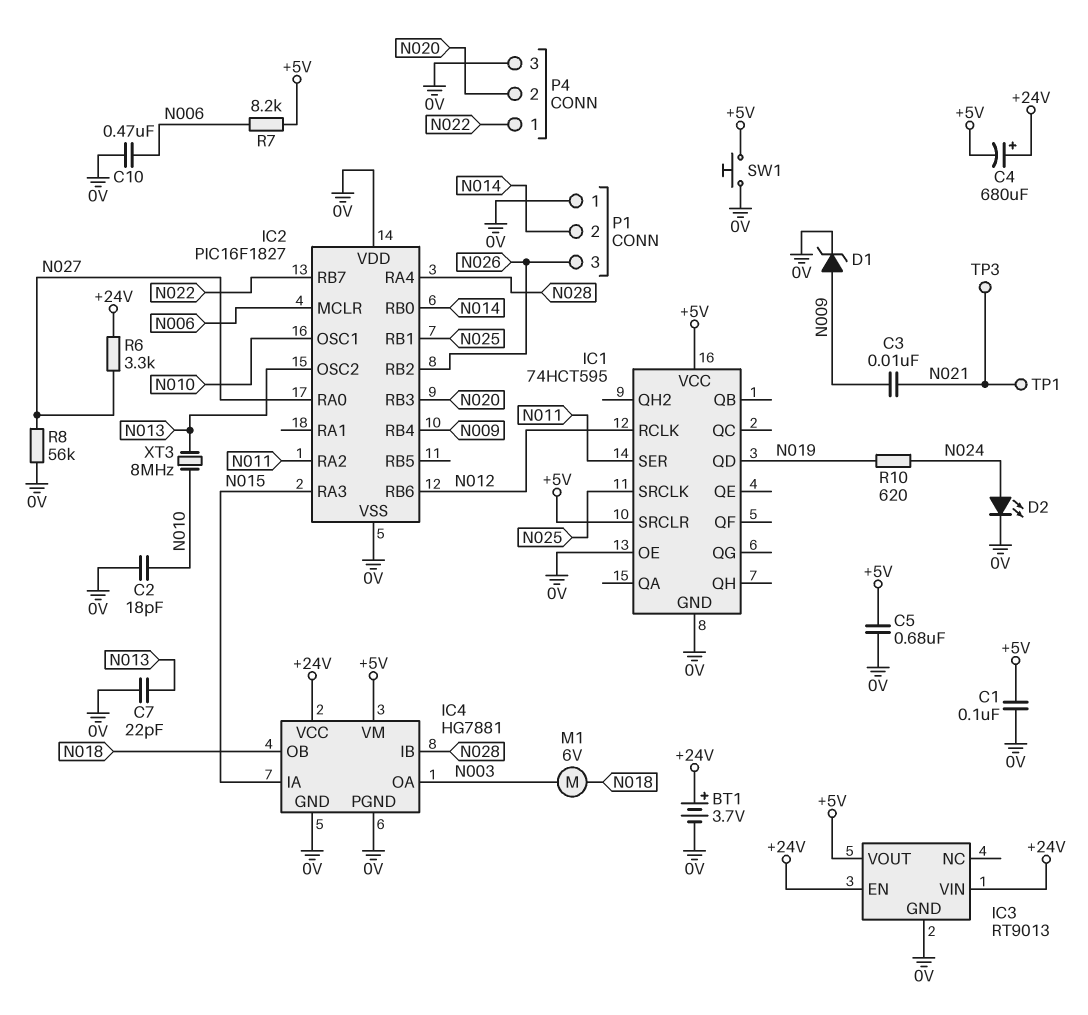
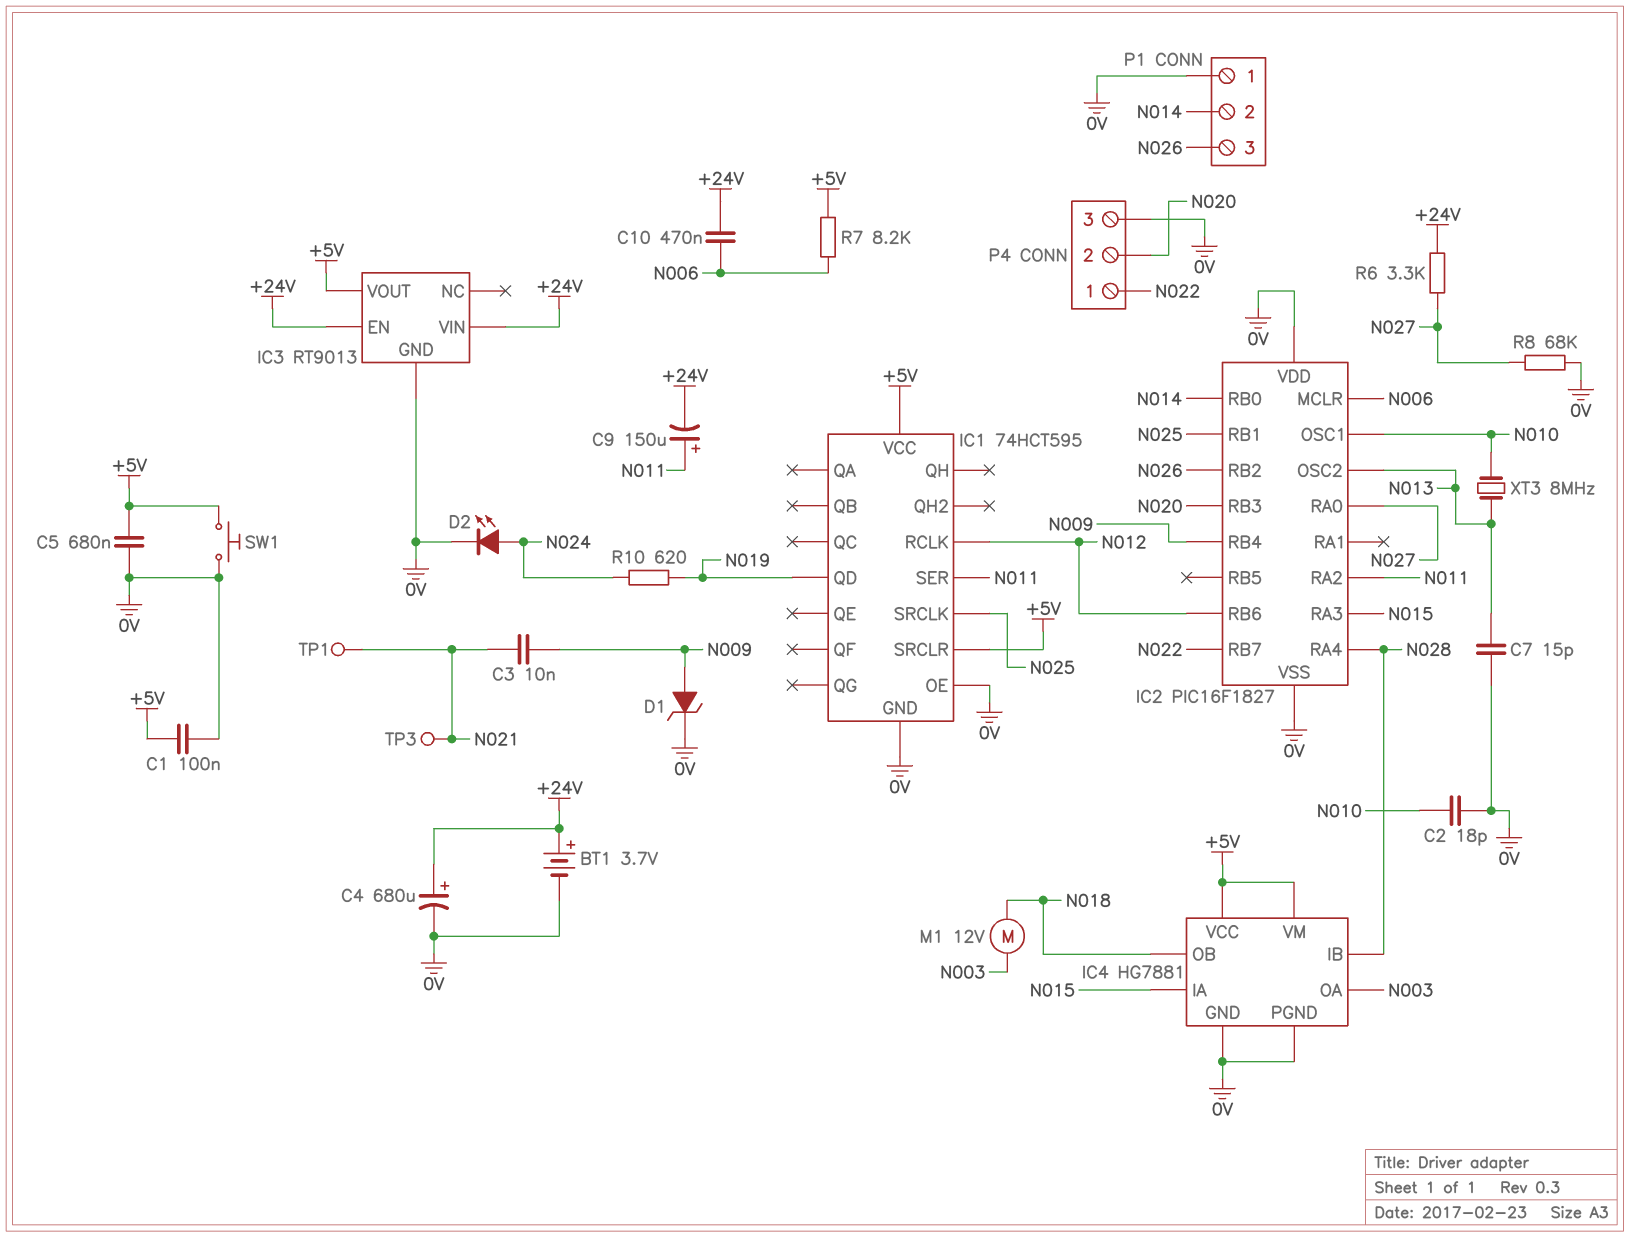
C4: 680uF (plus +24V, minus +5V) -> 680uF (plus +24V, minus 0V)
C7: 22pF (0V, N013) -> 15pF (0V, N013)
C9: none -> 150uF (plus N011, minus +24V)
C10: 470nF (0V, N006) -> 470nF (+24V, N006)
IC4 pin VCC: +24V -> +5V
M1: motor 6V (N003, N018) -> motor 12V (N003, N018)
R8: 56k (0V, N027) -> 68k (0V, N027)

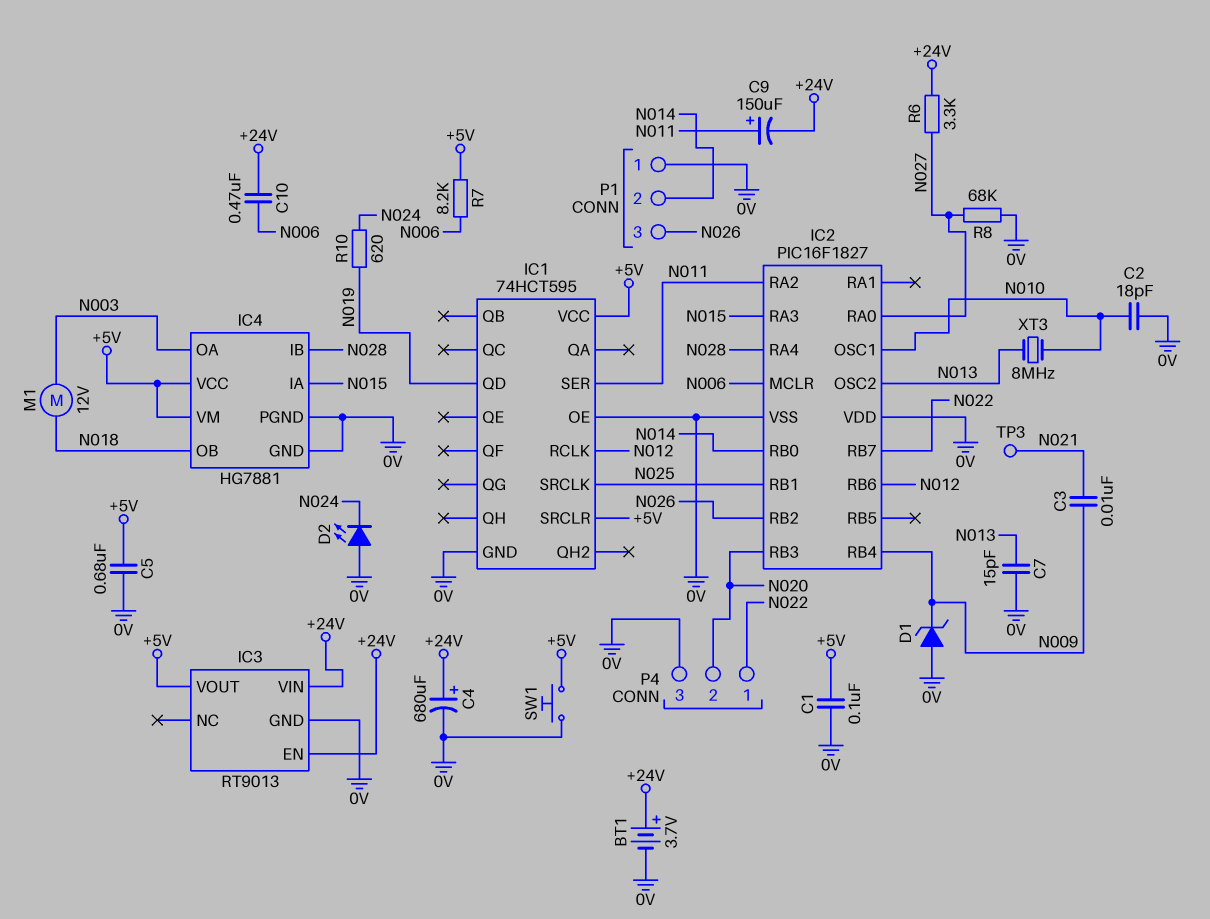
D1: zener (A N009, K 0V) -> zener (A 0V, K N009)
D2: LED (A N024, K 0V) -> LED (A 0V, K N024)
TP1: test point (N021) -> none

